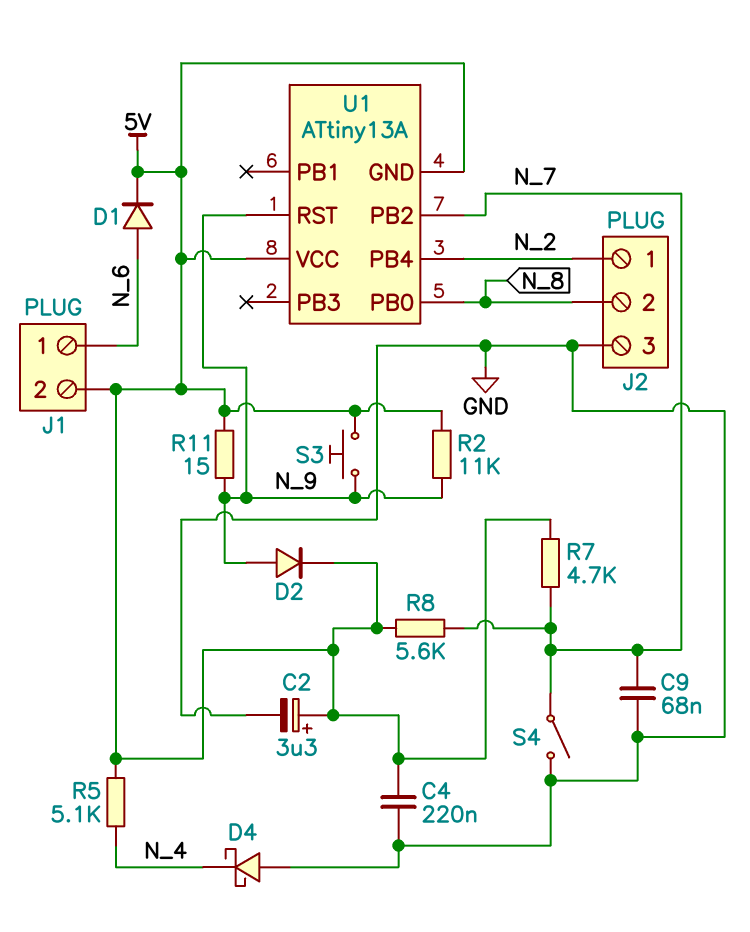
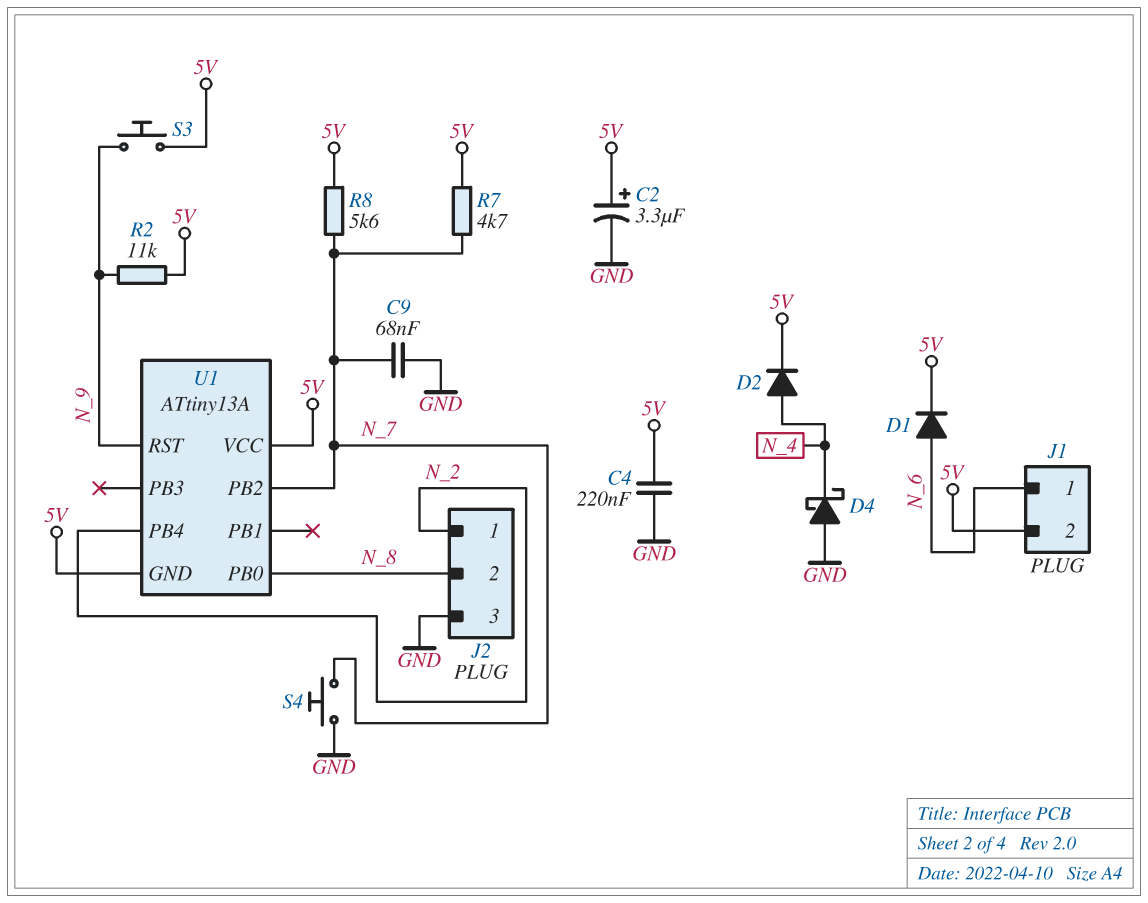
D2: diode (A N_9, K 5V) -> diode (A N_4, K 5V)
R5: 5.1k (5V, N_4) -> none
R11: 15 (5V, N_9) -> none
S4: switch (GND, N_7) -> button (GND, N_7)

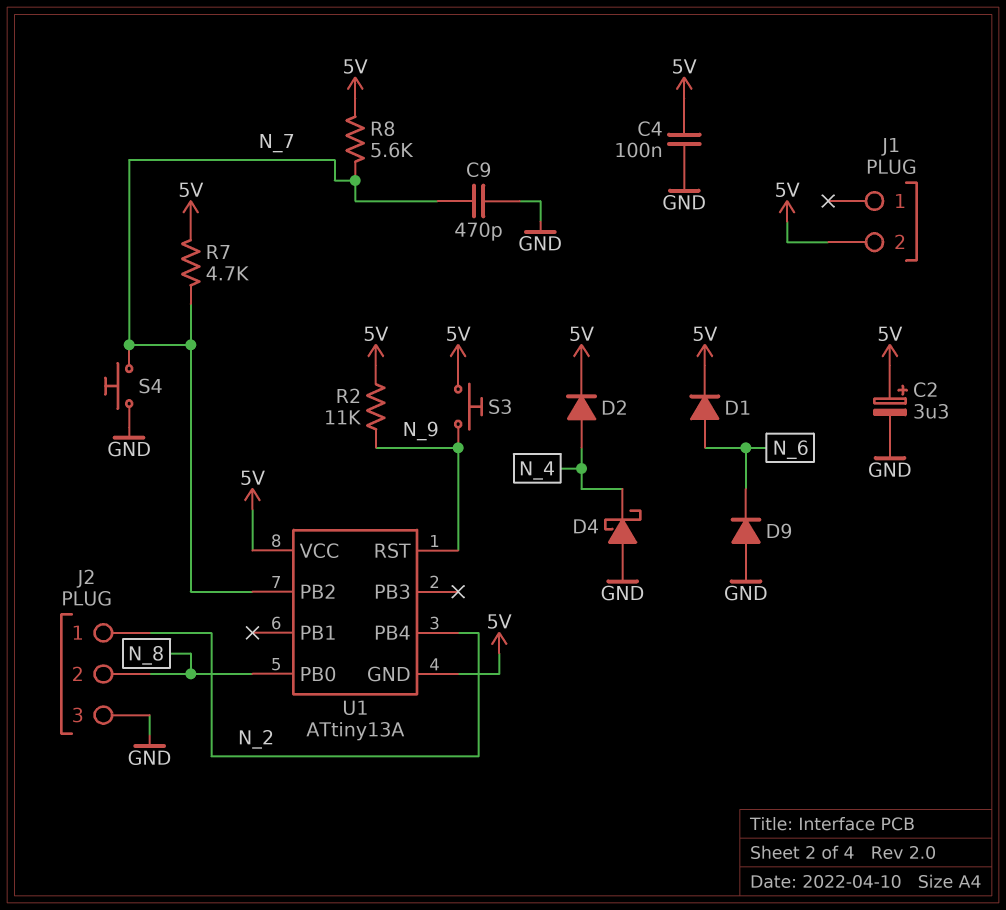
C4: 220nF (5V, GND) -> 100nF (5V, GND)
C9: 68nF (GND, N_7) -> 470pF (GND, N_7)
D9: none -> diode (A GND, K N_6)
J1 pin 1: N_6 -> none

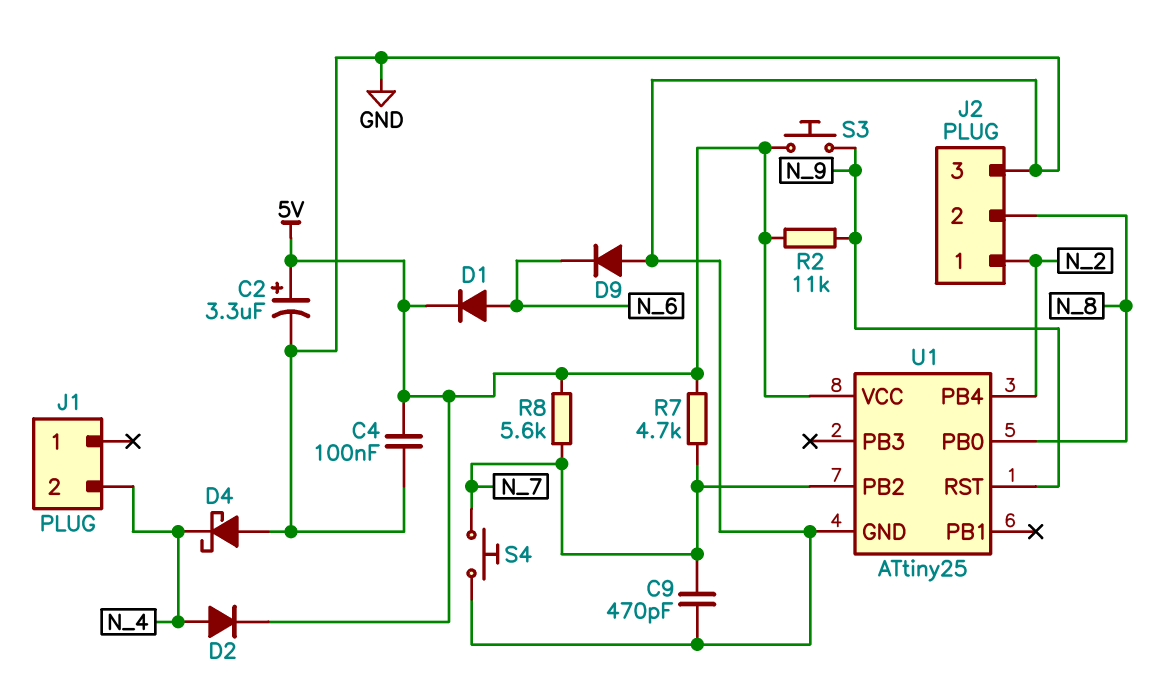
J1 pin 2: 5V -> N_4
U1: ATtiny13A -> ATtiny25
U1 pin GND: 5V -> GND

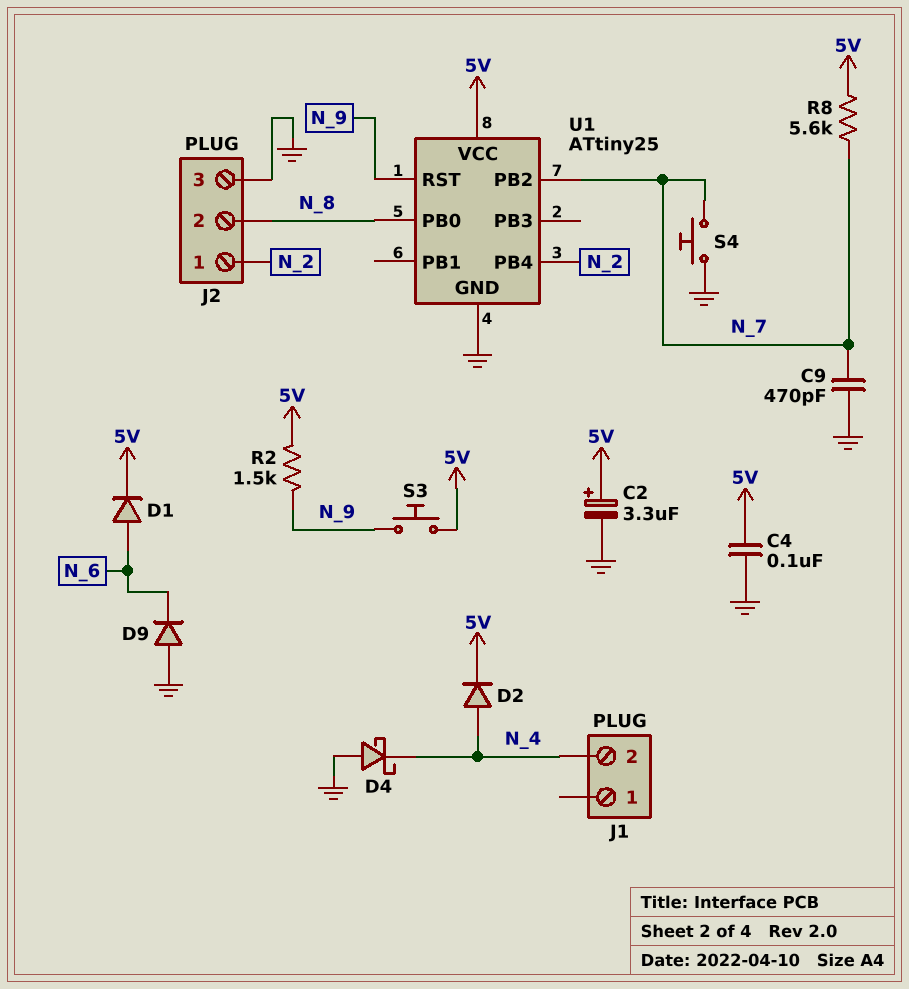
R2: 11k (5V, N_9) -> 1.5k (5V, N_9)
R7: 4.7k (5V, N_7) -> none

